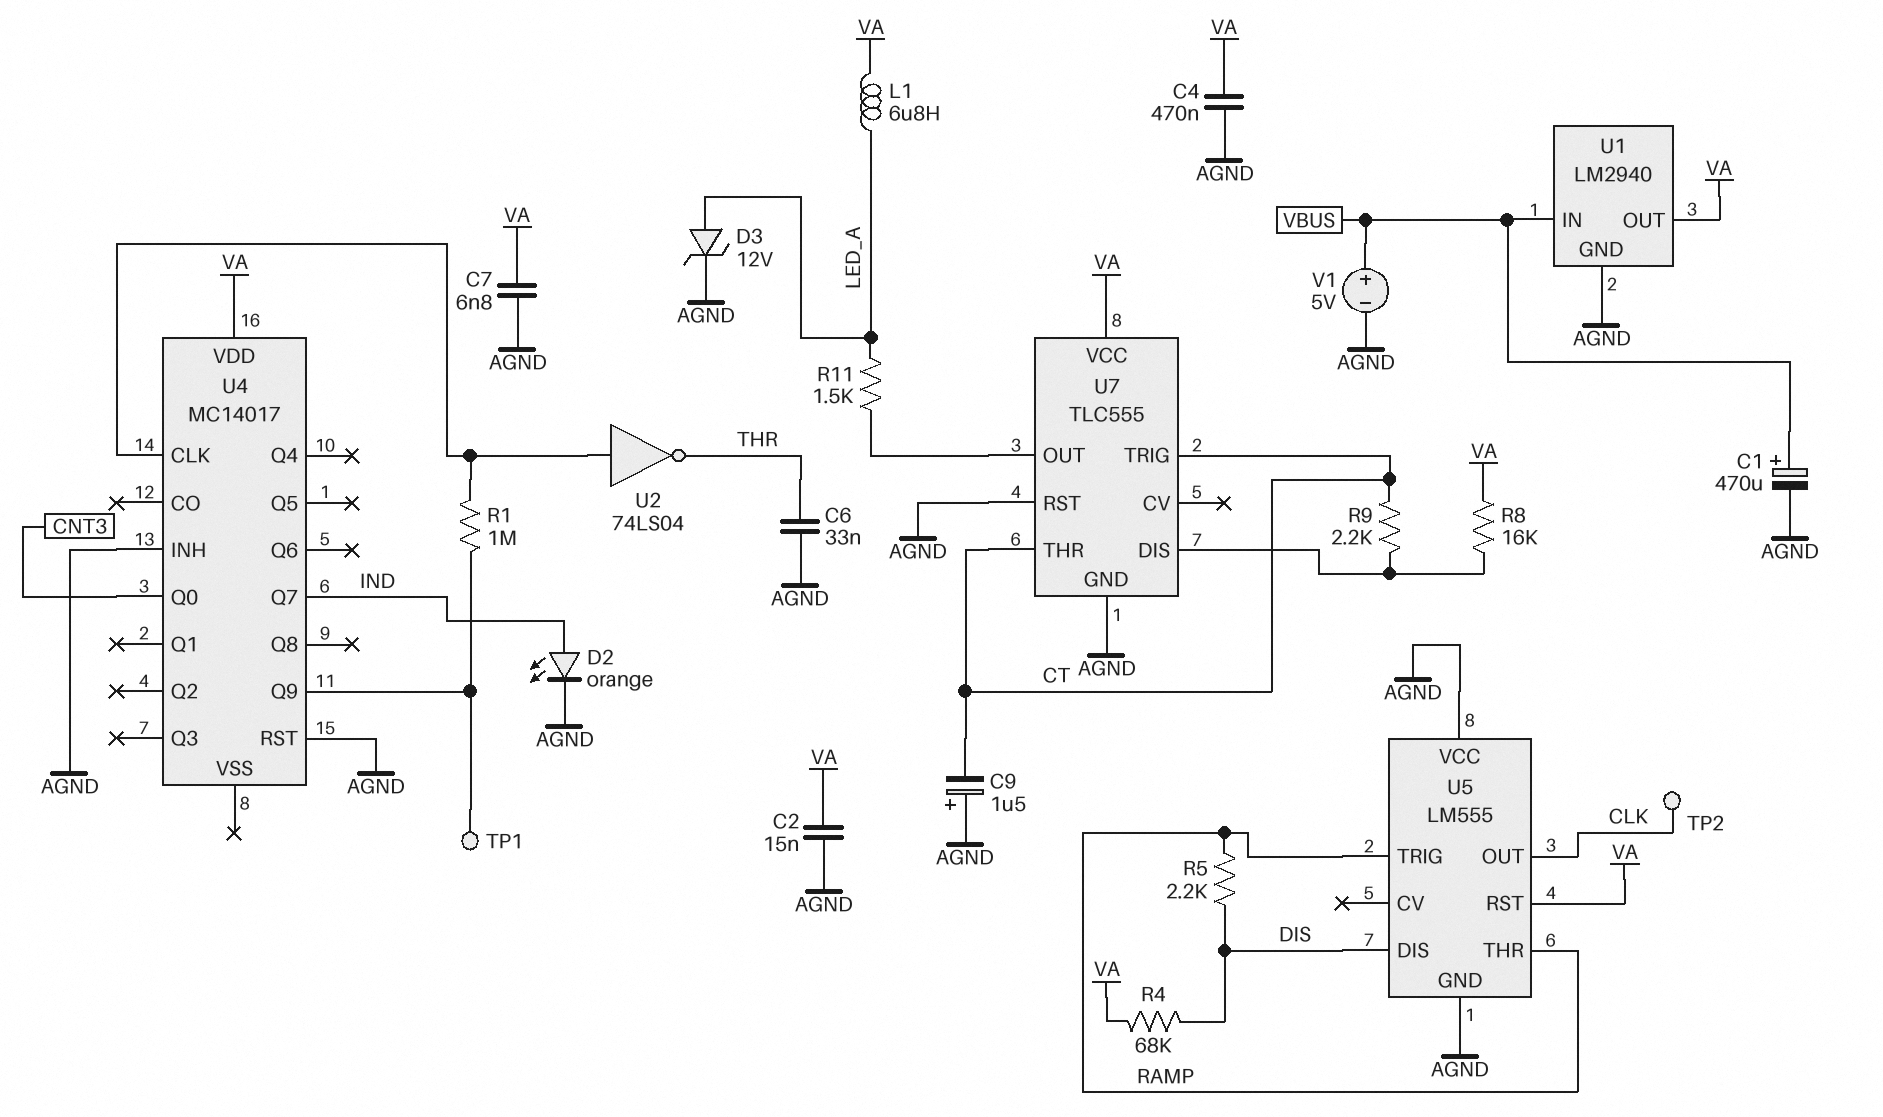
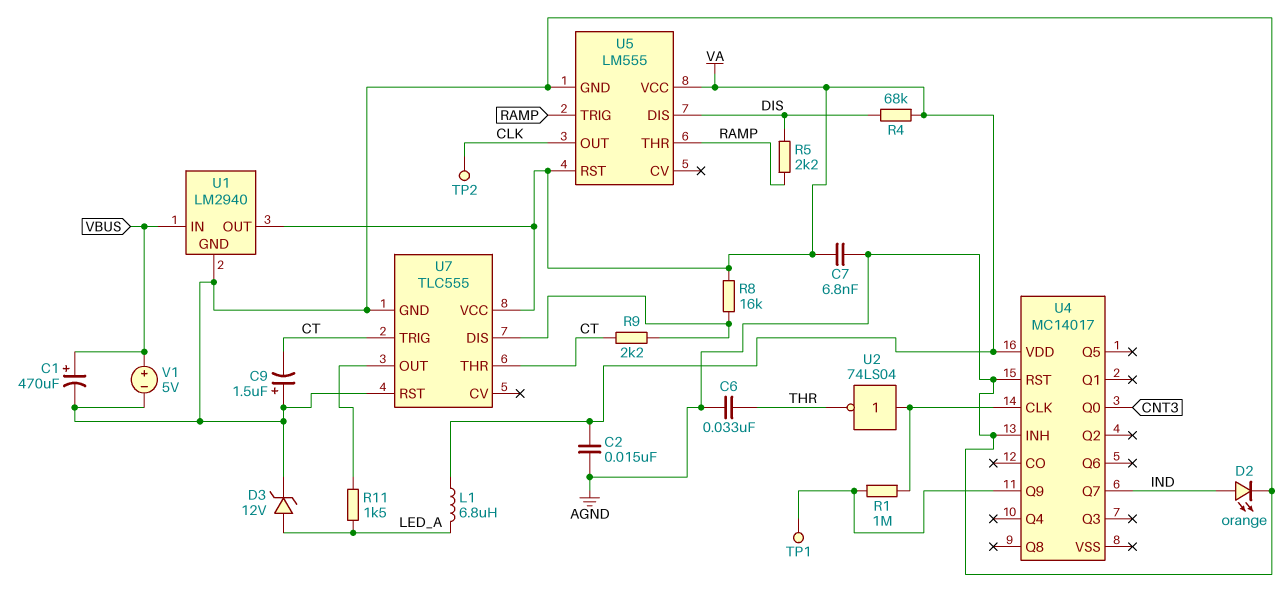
C4: 470nF (AGND, VA) -> none
U5 pin VCC: AGND -> VA

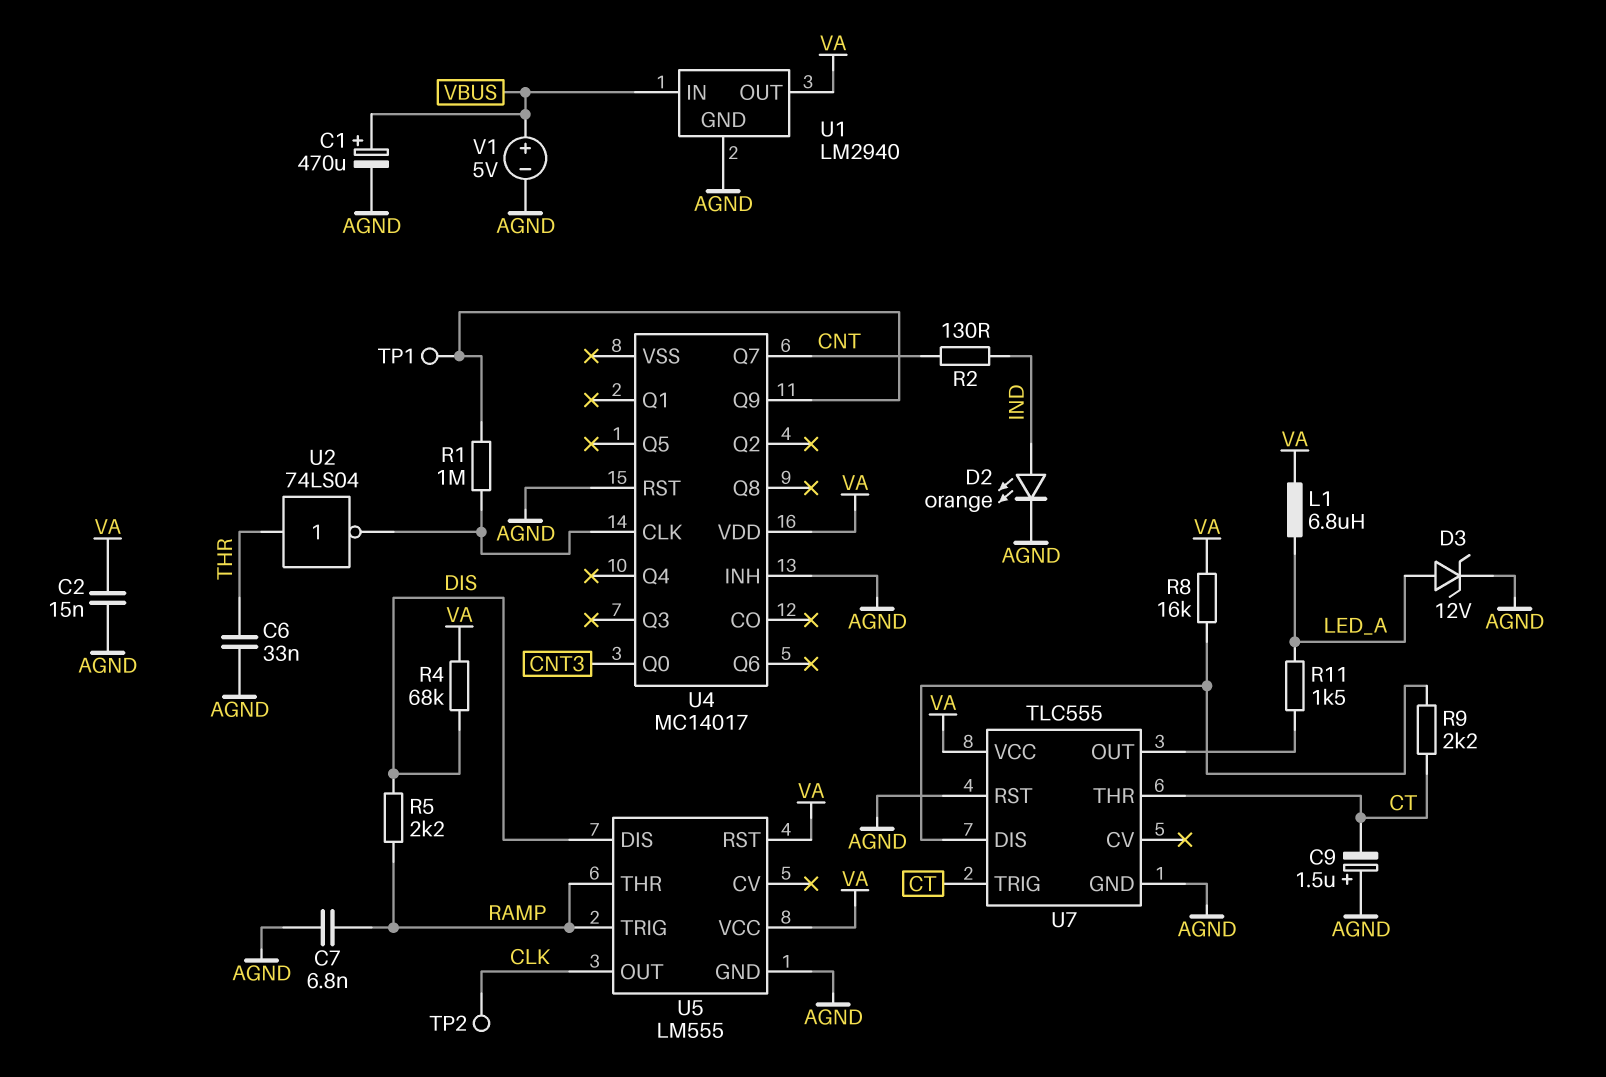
C7: 6.8nF (AGND, VA) -> 6.8nF (AGND, RAMP)
R2: none -> 130 (CNT, IND)
U2: NOT 74LS04 (in U4/CLK, out THR) -> NOT 74LS04 (in THR, out U4/CLK)
U4 pin Q7: IND -> CNT

